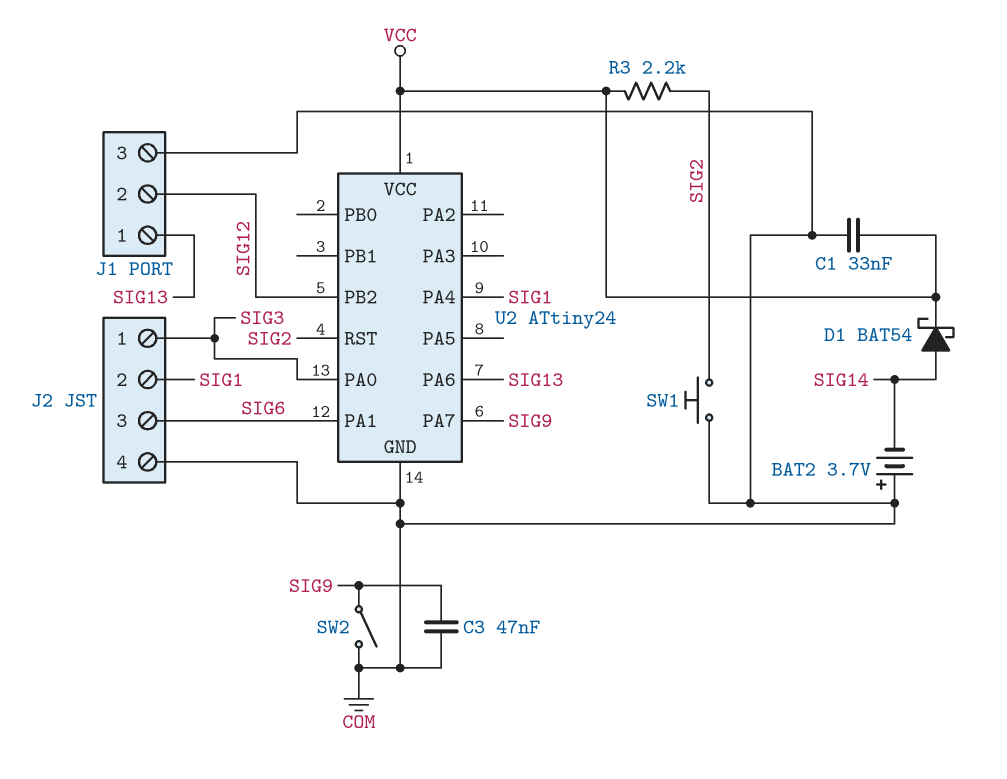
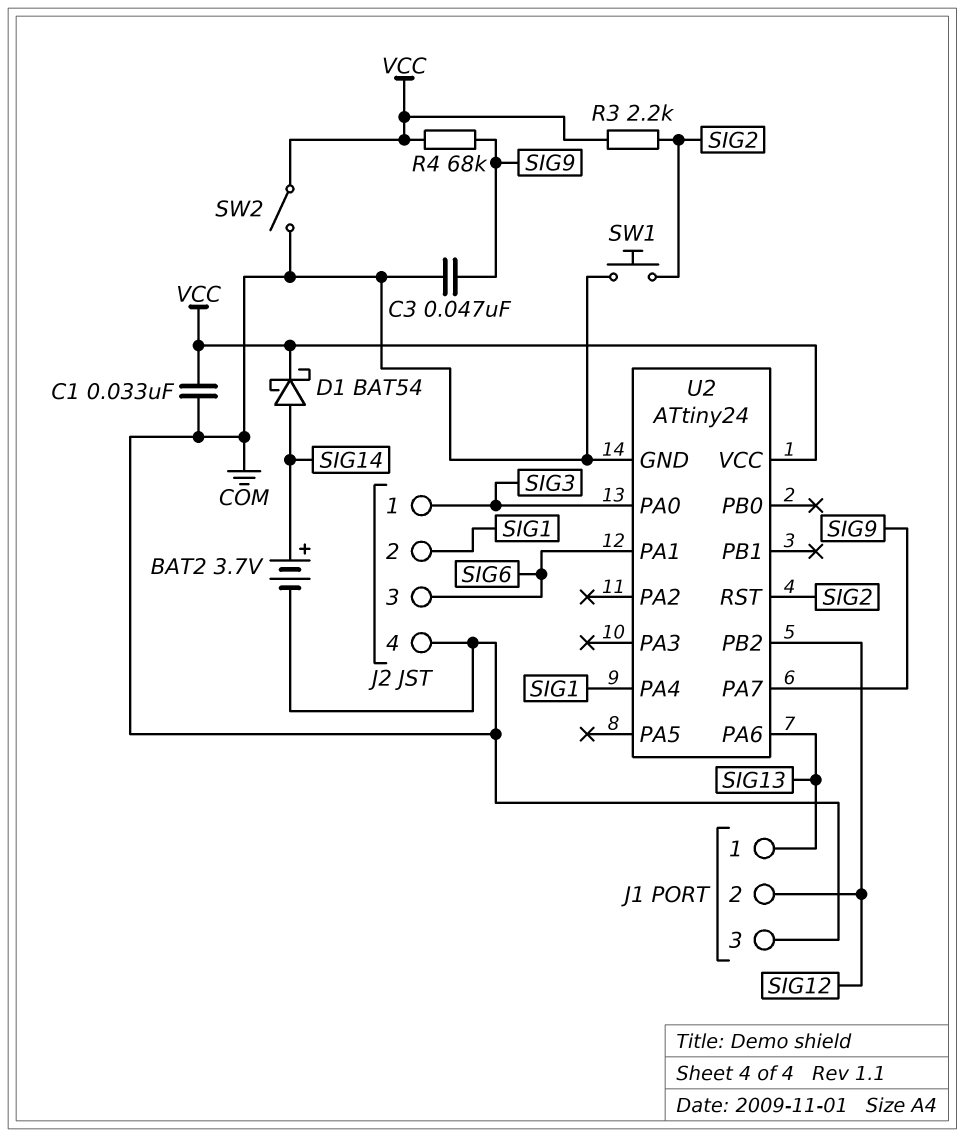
BAT2: 3.7V (plus COM, minus SIG14) -> 3.7V (plus SIG14, minus COM)
R4: none -> 68k (SIG9, VCC)
SW2: switch (COM, SIG9) -> switch (COM, VCC)

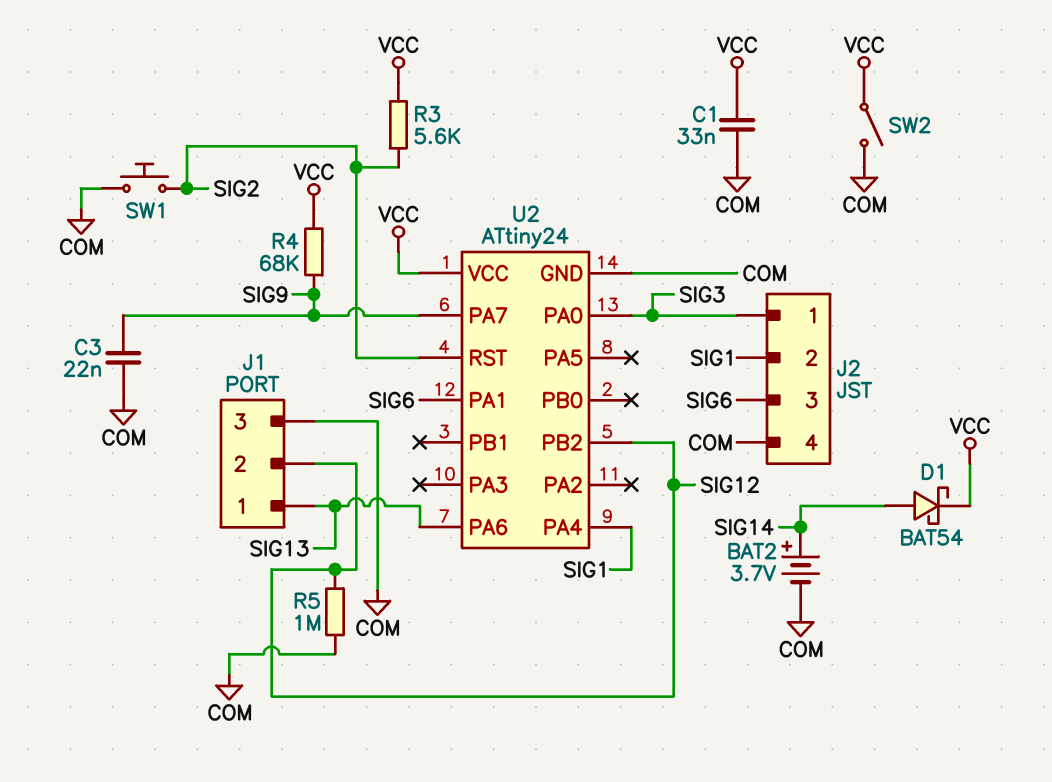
C3: 47nF (COM, SIG9) -> 22nF (COM, SIG9)
R3: 2.2k (SIG2, VCC) -> 5.6k (SIG2, VCC)
R5: none -> 1M (COM, SIG12)

